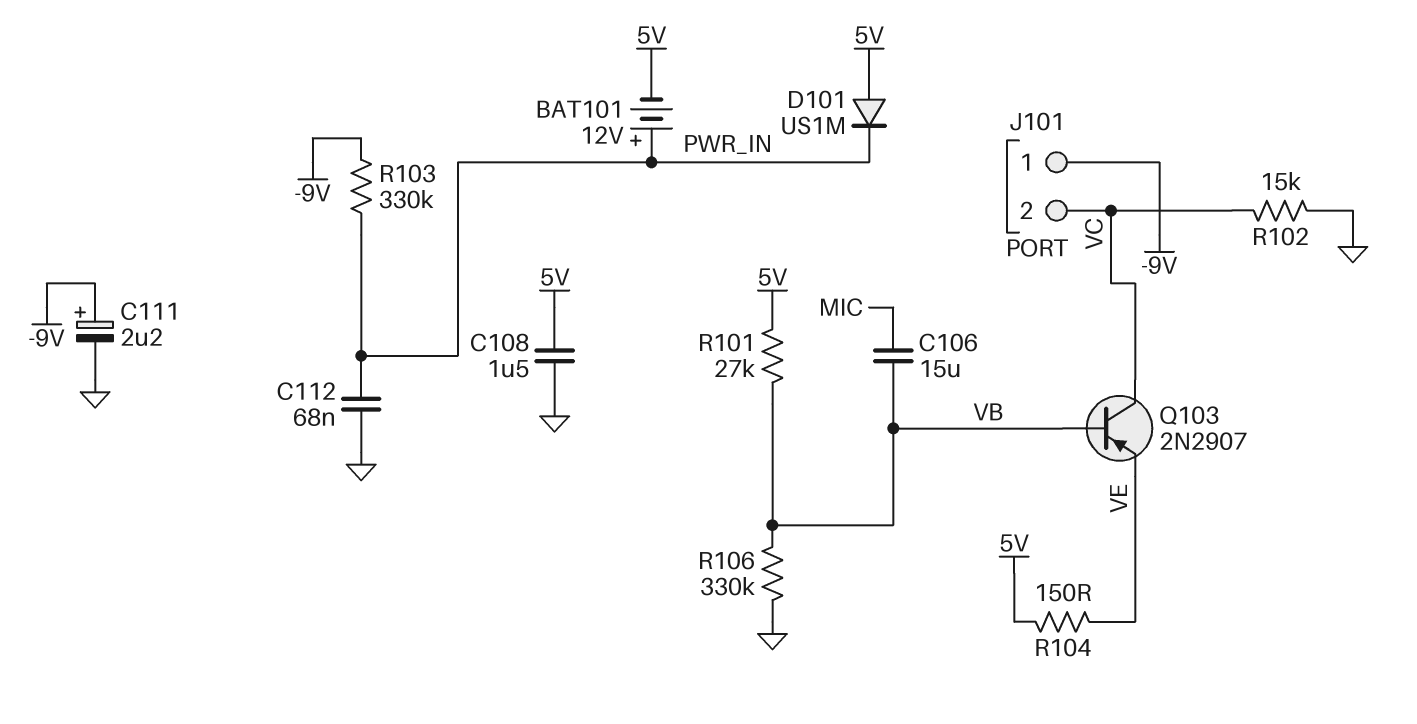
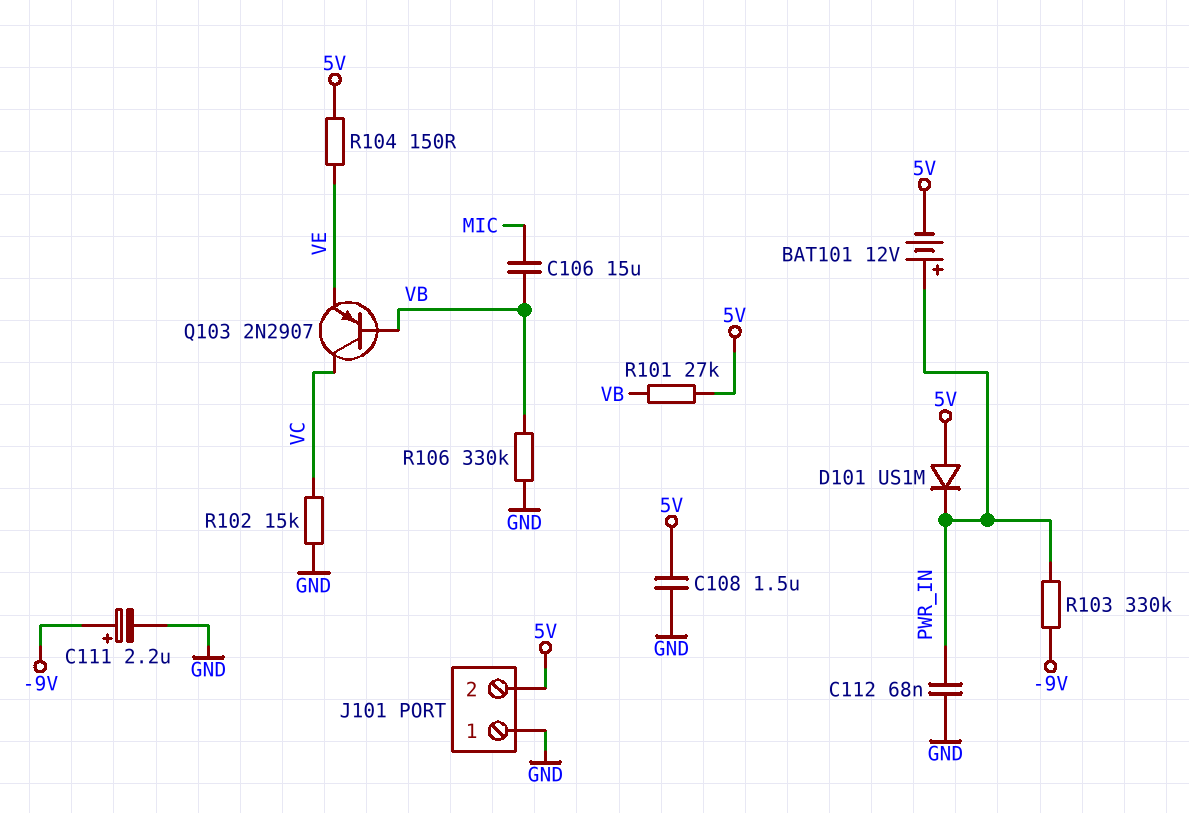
J101 pin 1: -9V -> GND
J101 pin 2: VC -> 5V

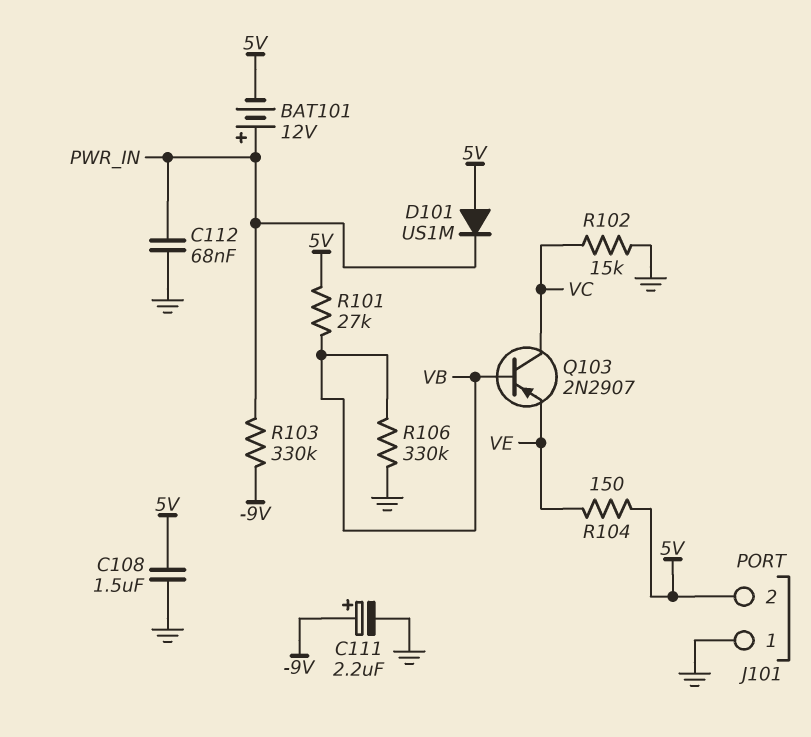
C106: 15uF (MIC, VB) -> none

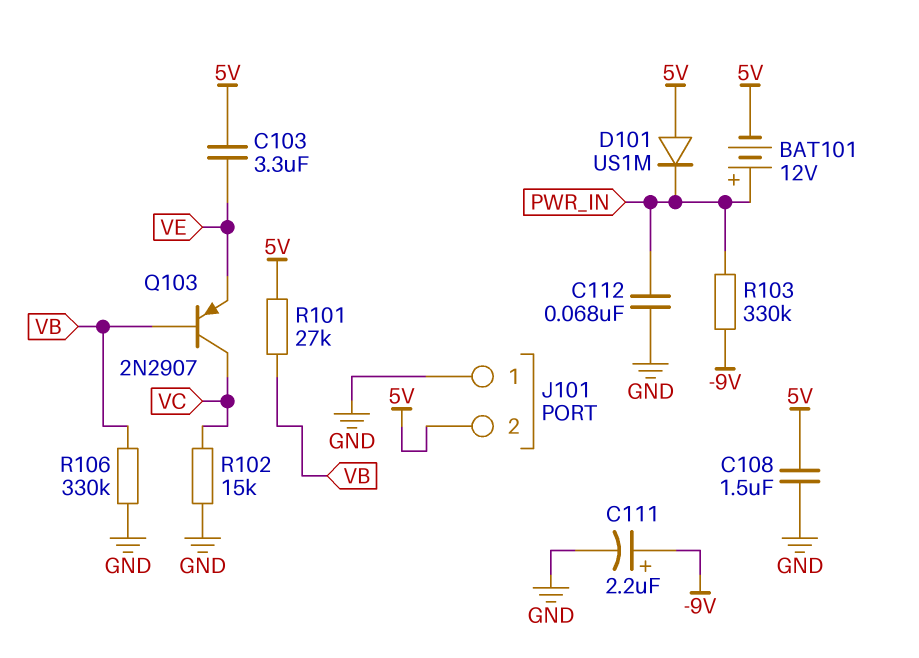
C103: none -> 3.3uF (5V, VE)
R104: 150 (5V, VE) -> none

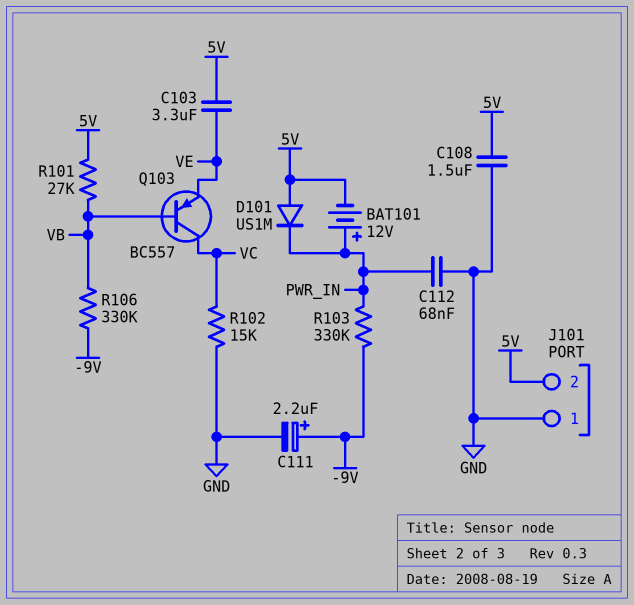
Q103: PNP 2N2907 (B VB, C VC, E VE) -> PNP BC557 (B VB, C VC, E VE)
R106: 330k (GND, VB) -> 330k (-9V, VB)

